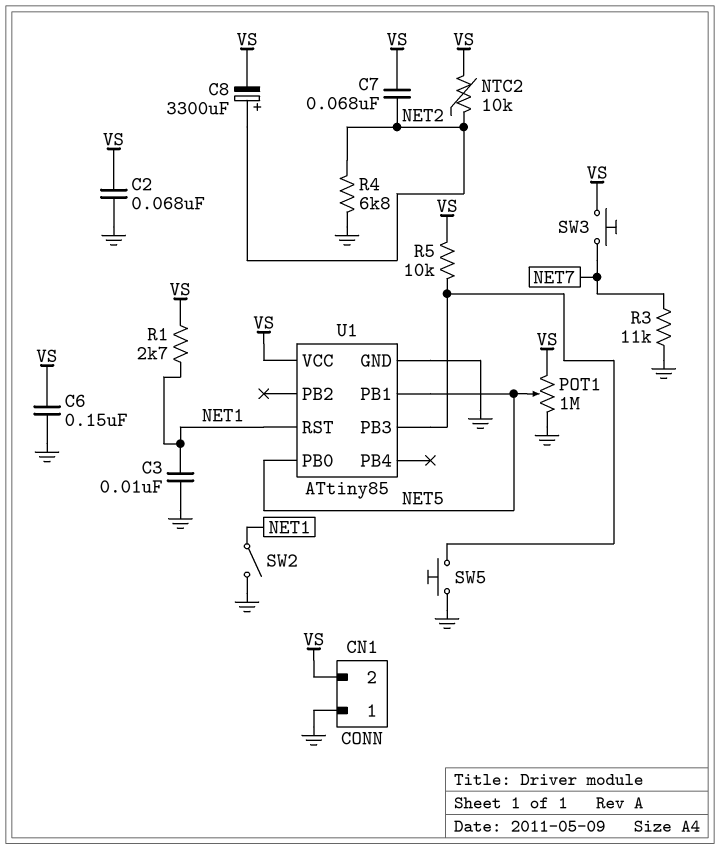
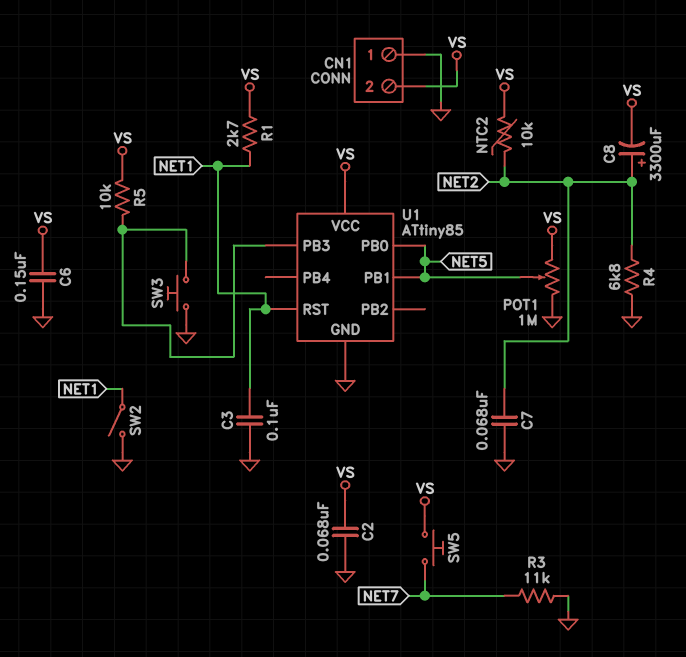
C3: 10nF (GND, NET1) -> 100nF (GND, NET1)
C7: 68nF (NET2, VS) -> 68nF (GND, NET2)
SW3: button (NET7, VS) -> button (GND, U1/PB3)
SW5: button (GND, U1/PB3) -> button (NET7, VS)

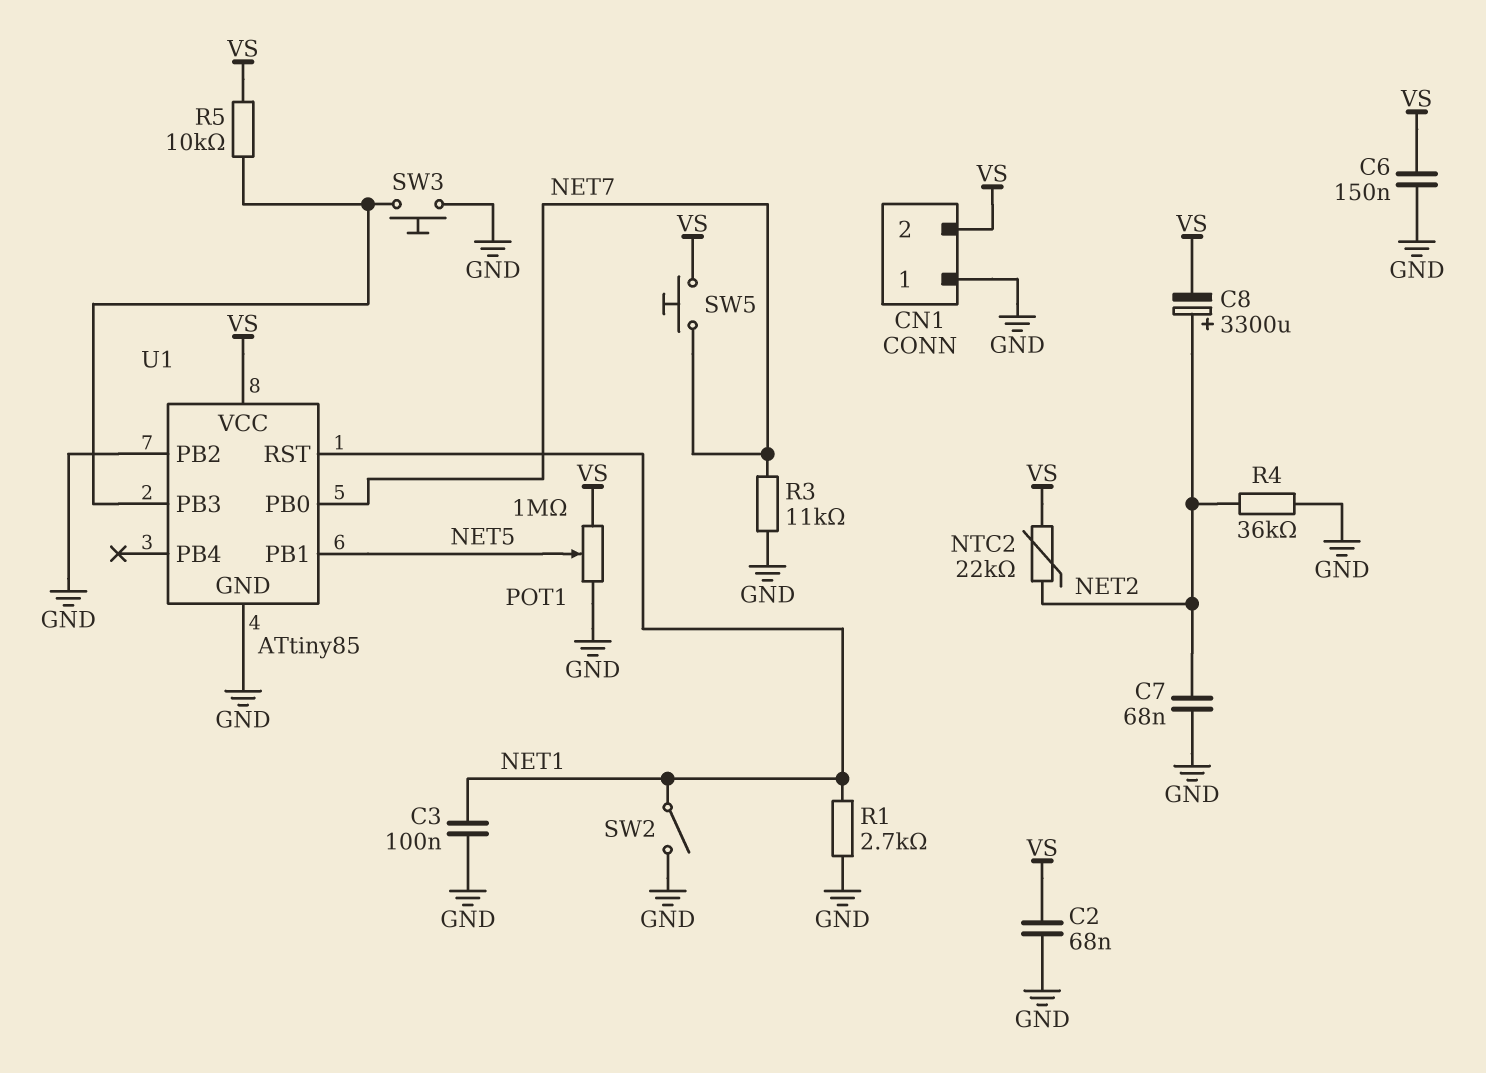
NTC2: 10k (NET2, VS) -> 22k (NET2, VS)
R1: 2.7k (NET1, VS) -> 2.7k (GND, NET1)
R4: 6.8k (GND, NET2) -> 36k (GND, NET2)
U1 pin PB0: NET5 -> NET7
U1 pin PB2: none -> GND

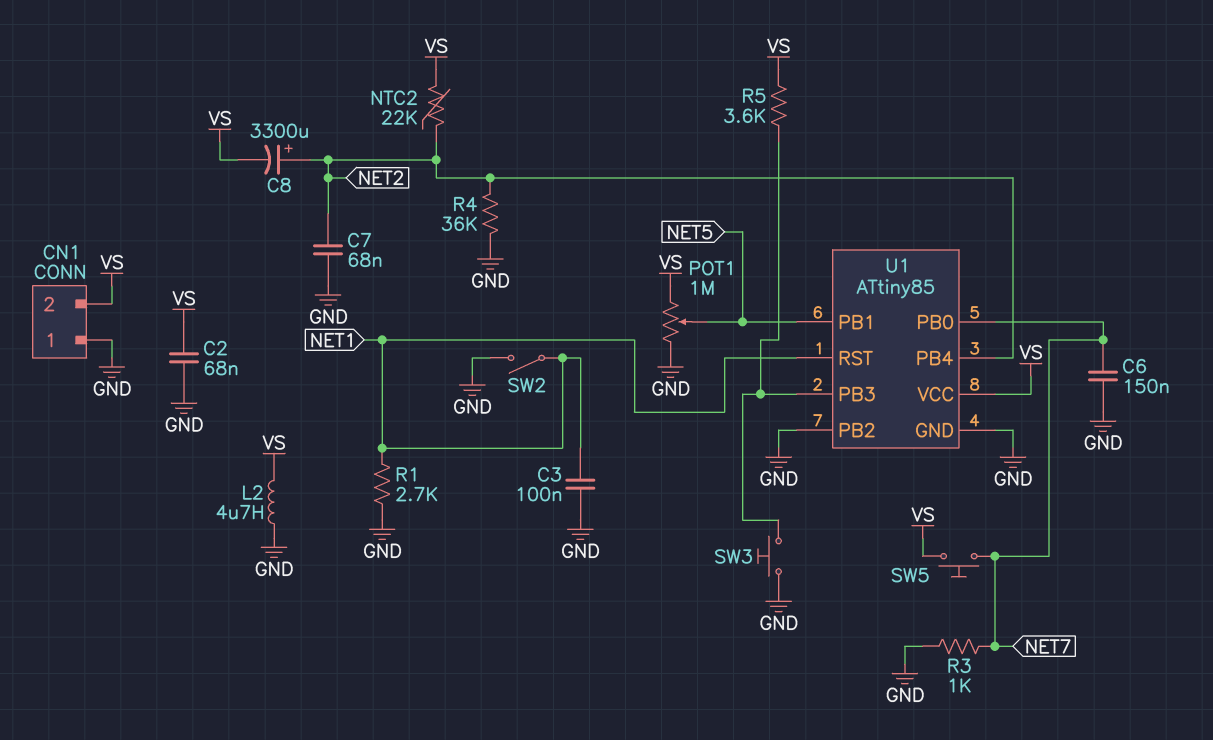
C6: 150nF (GND, VS) -> 150nF (GND, NET7)
L2: none -> 4.7uH (GND, VS)
R3: 11k (GND, NET7) -> 1k (GND, NET7)
R5: 10k (U1/PB3, VS) -> 3.6k (U1/PB3, VS)
U1 pin PB4: none -> NET2

